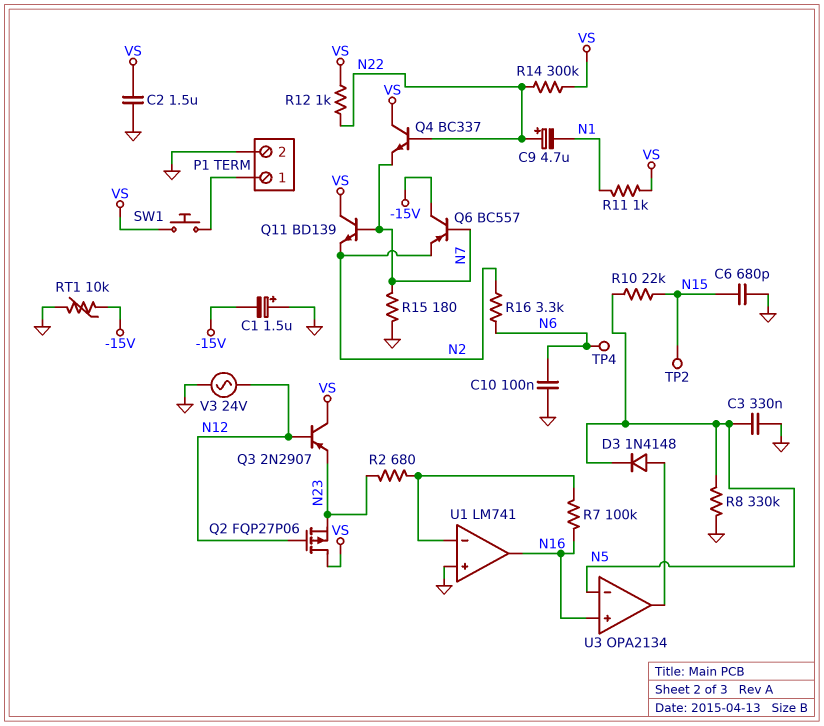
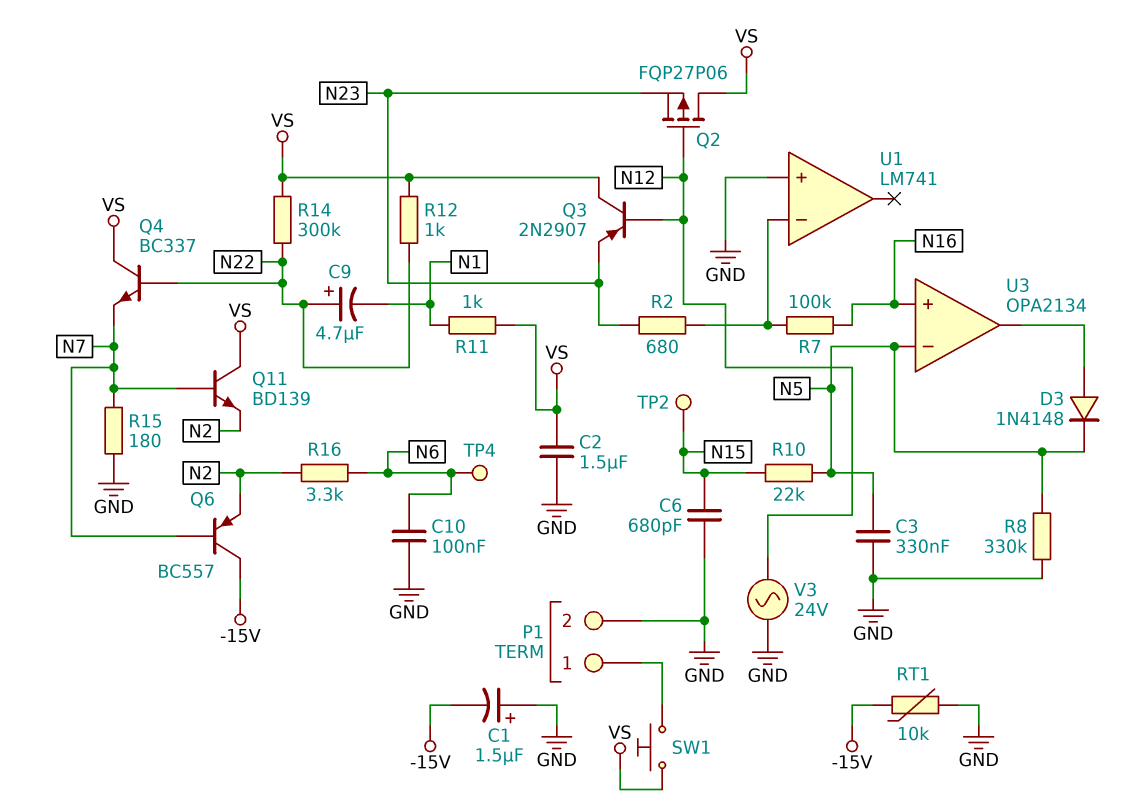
U1 pin out: N16 -> none

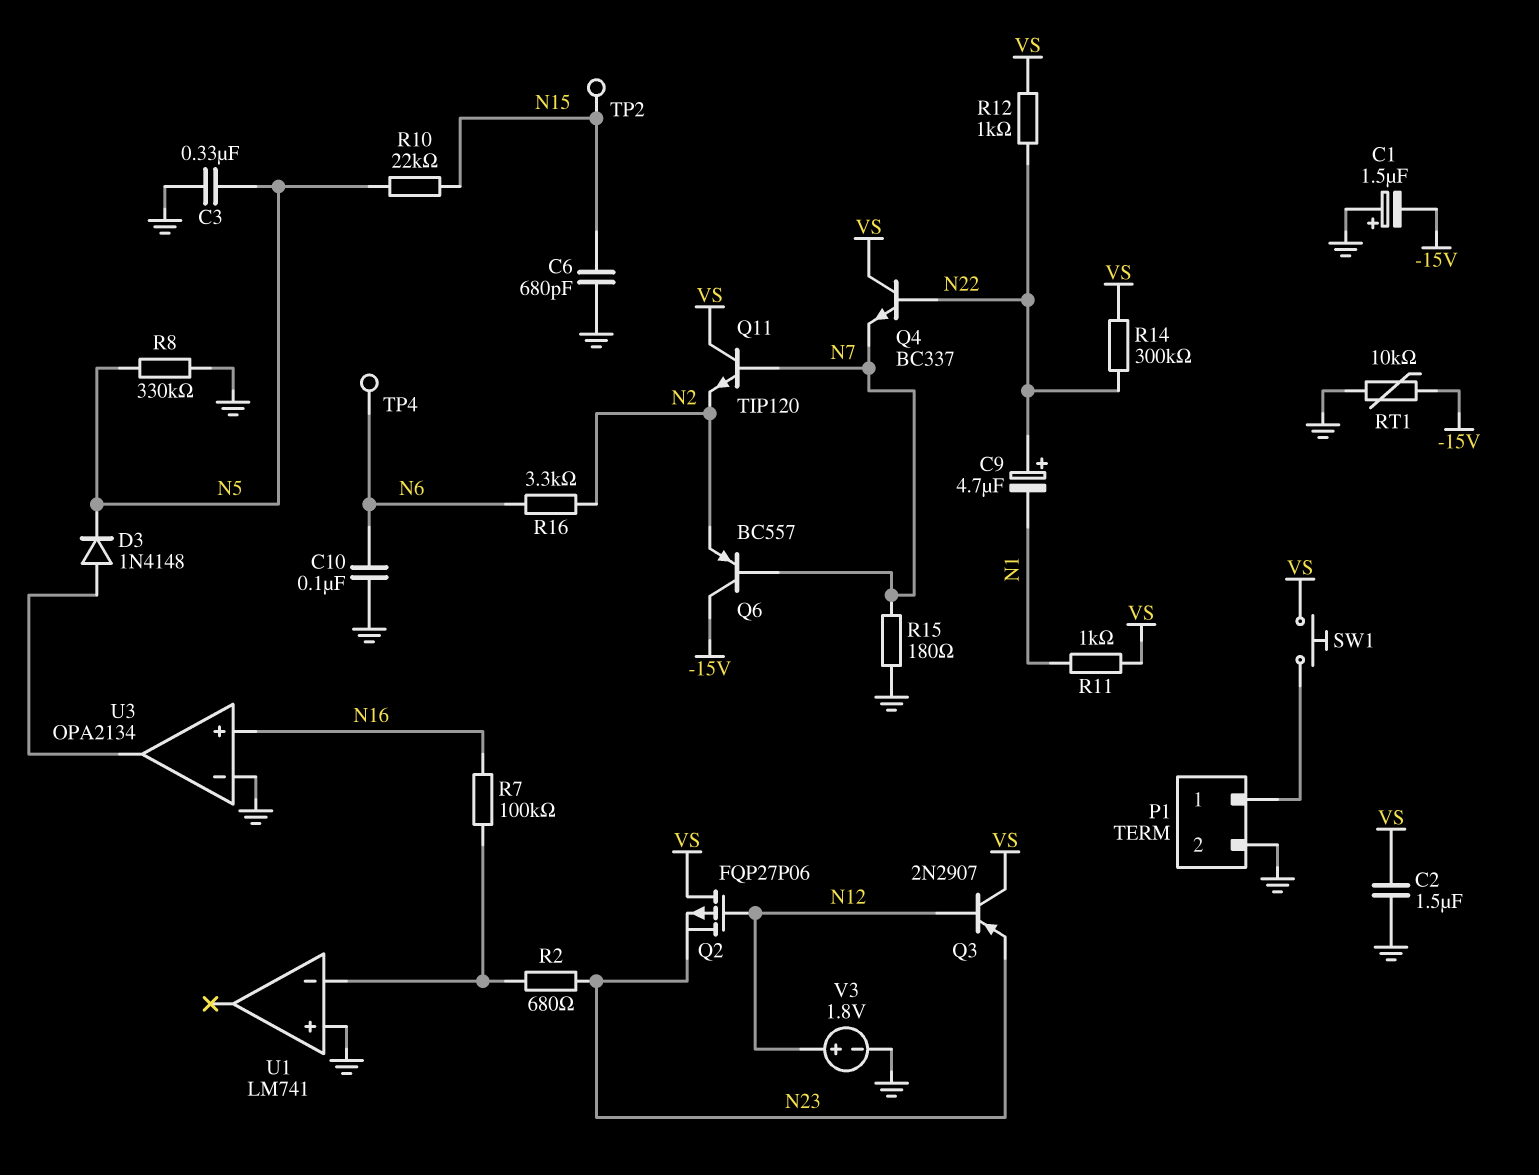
Q11: NPN BD139 (B N7, C VS, E N2) -> NPN TIP120 (B N7, C VS, E N2)
U3 pin in-: N5 -> GND
V3: AC 24V (GND, N12) -> 1.8V (plus N12, minus GND)

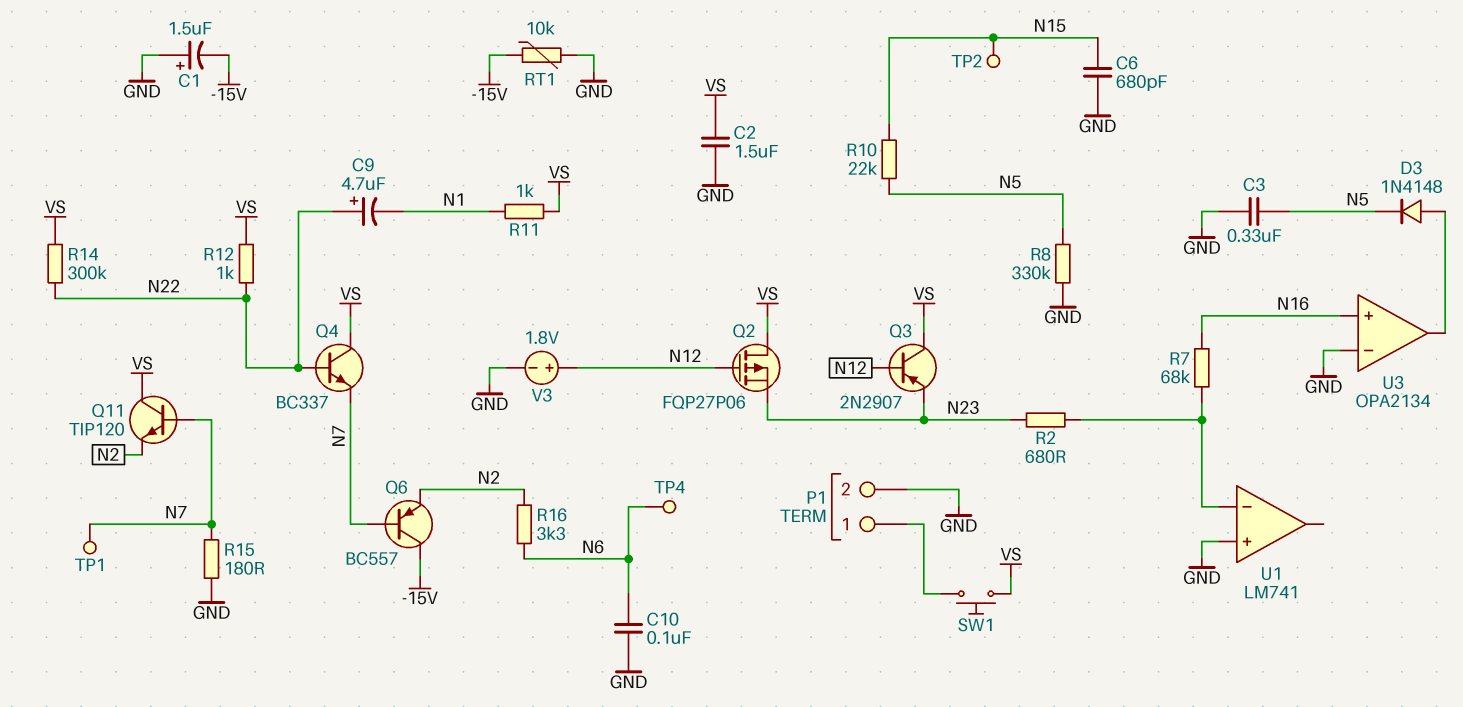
R7: 100k (N16, U1/in-) -> 68k (N16, U1/in-)
TP1: none -> test point (N7)

